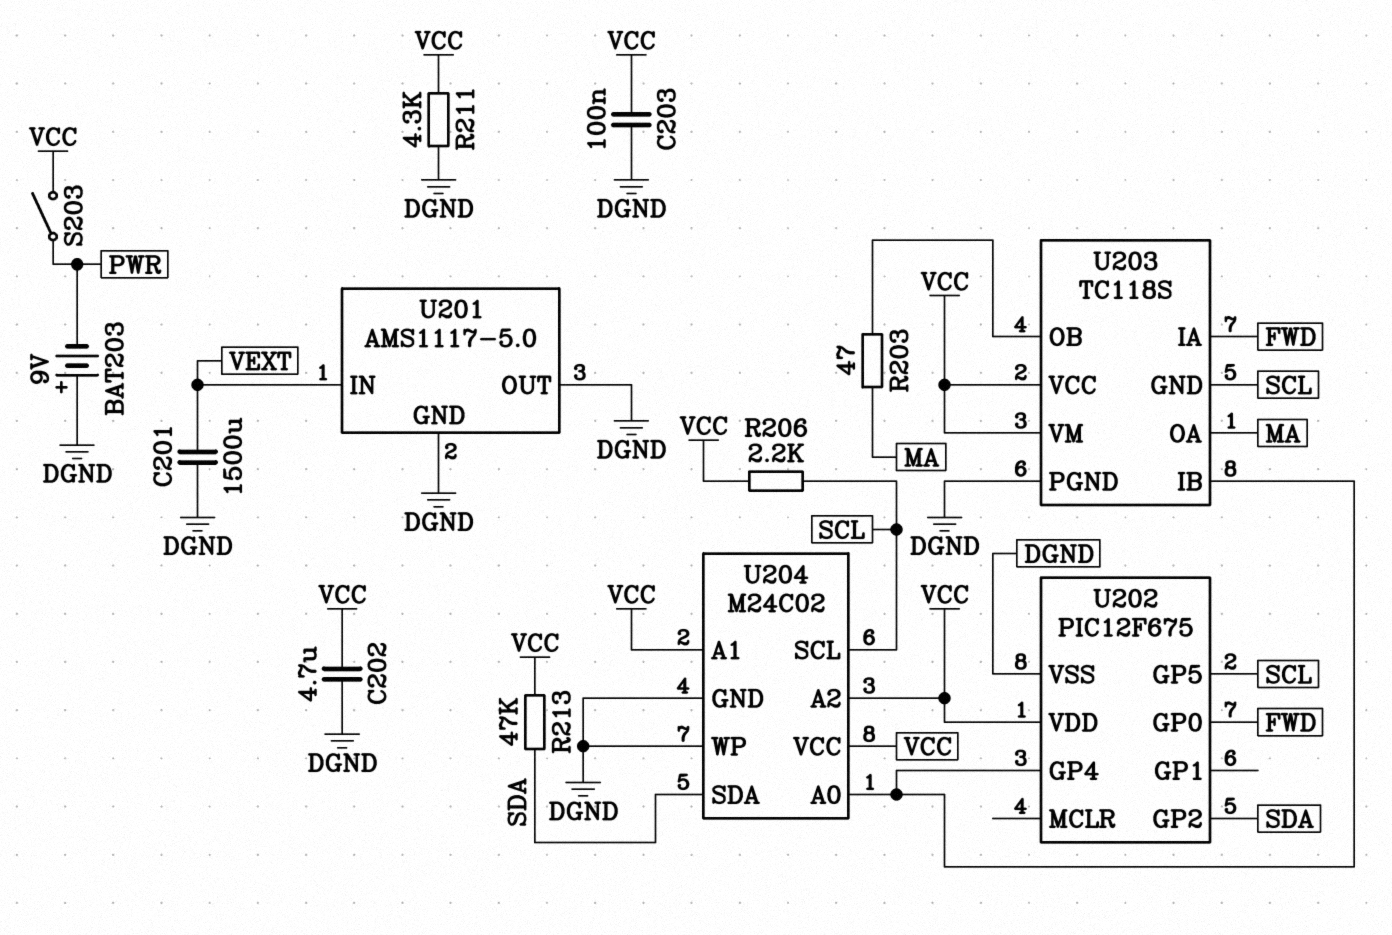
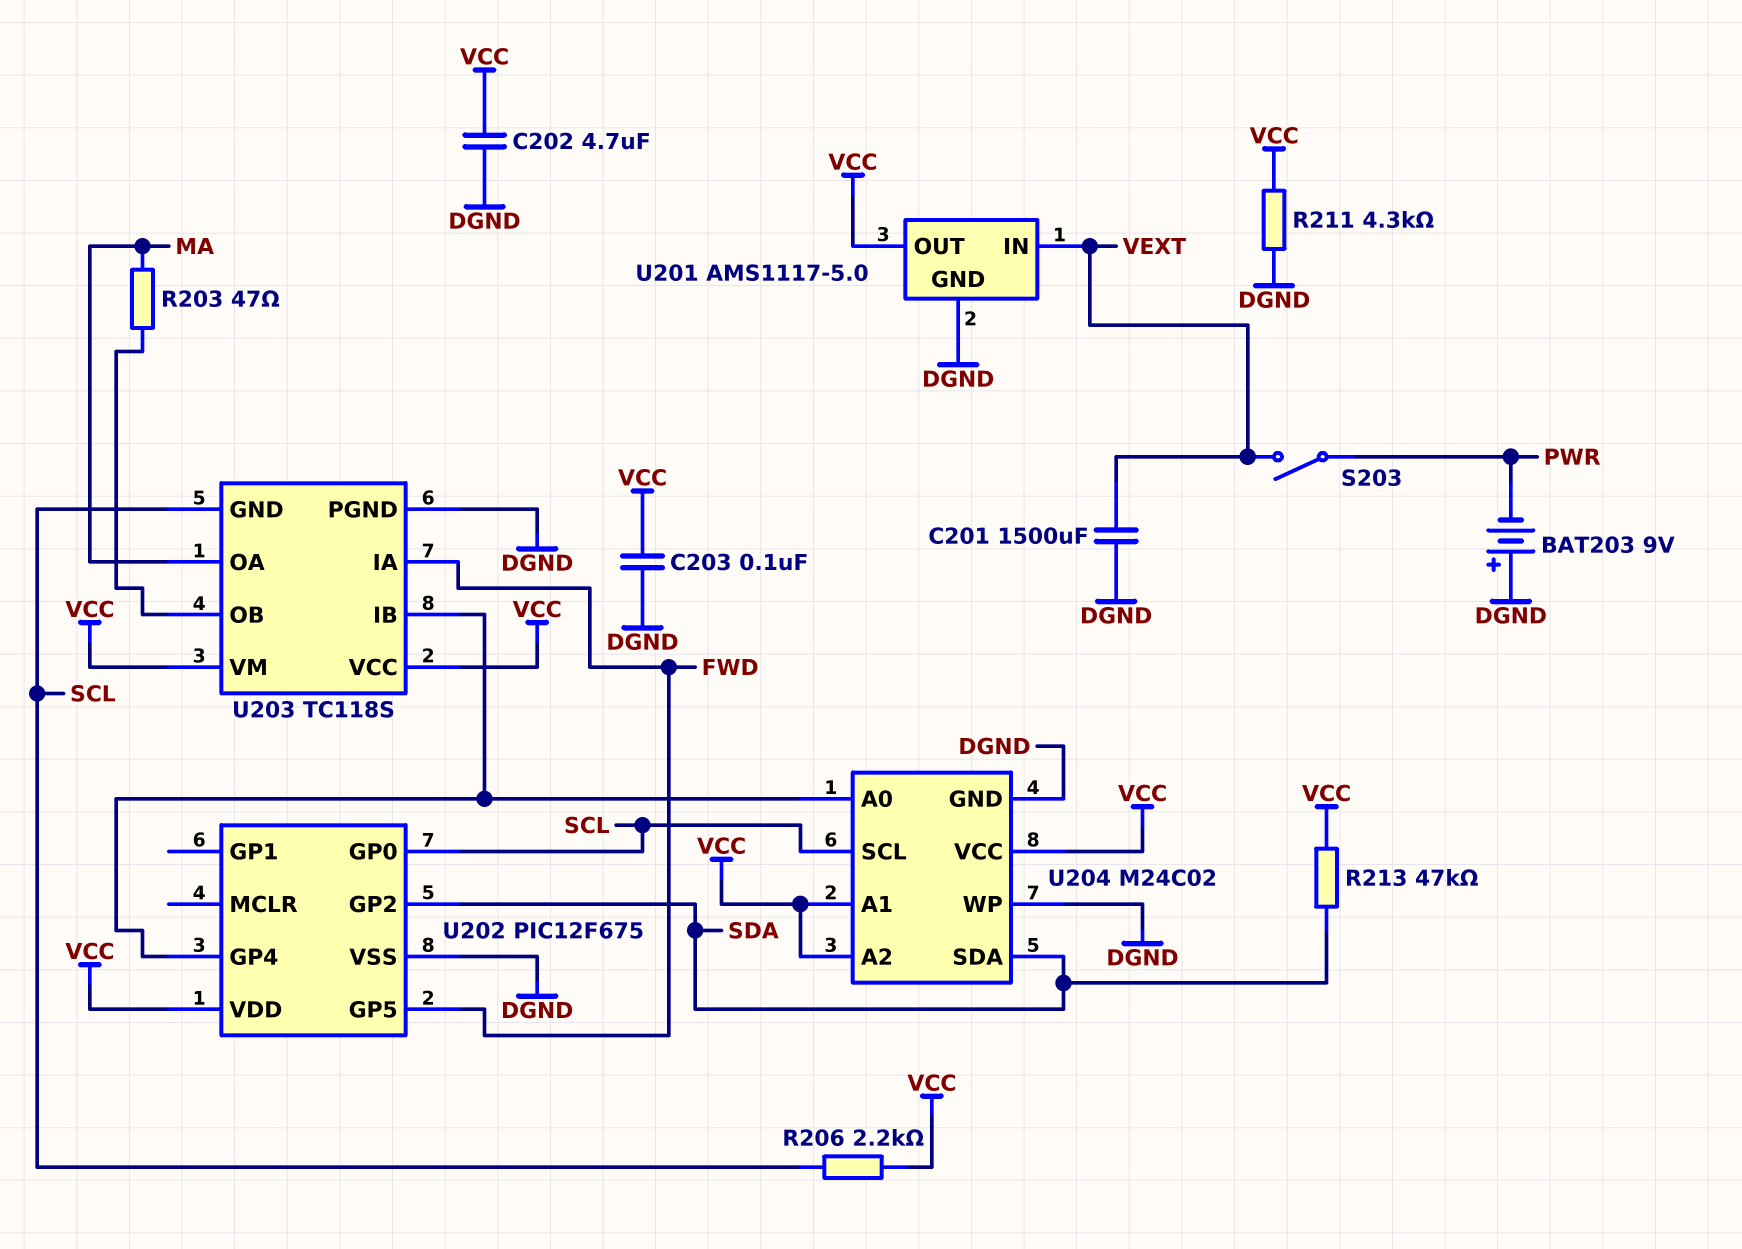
S203: switch (PWR, VCC) -> switch (PWR, VEXT)
U201 pin OUT: DGND -> VCC
U202 pin GP0: FWD -> SCL
U202 pin GP5: SCL -> FWD

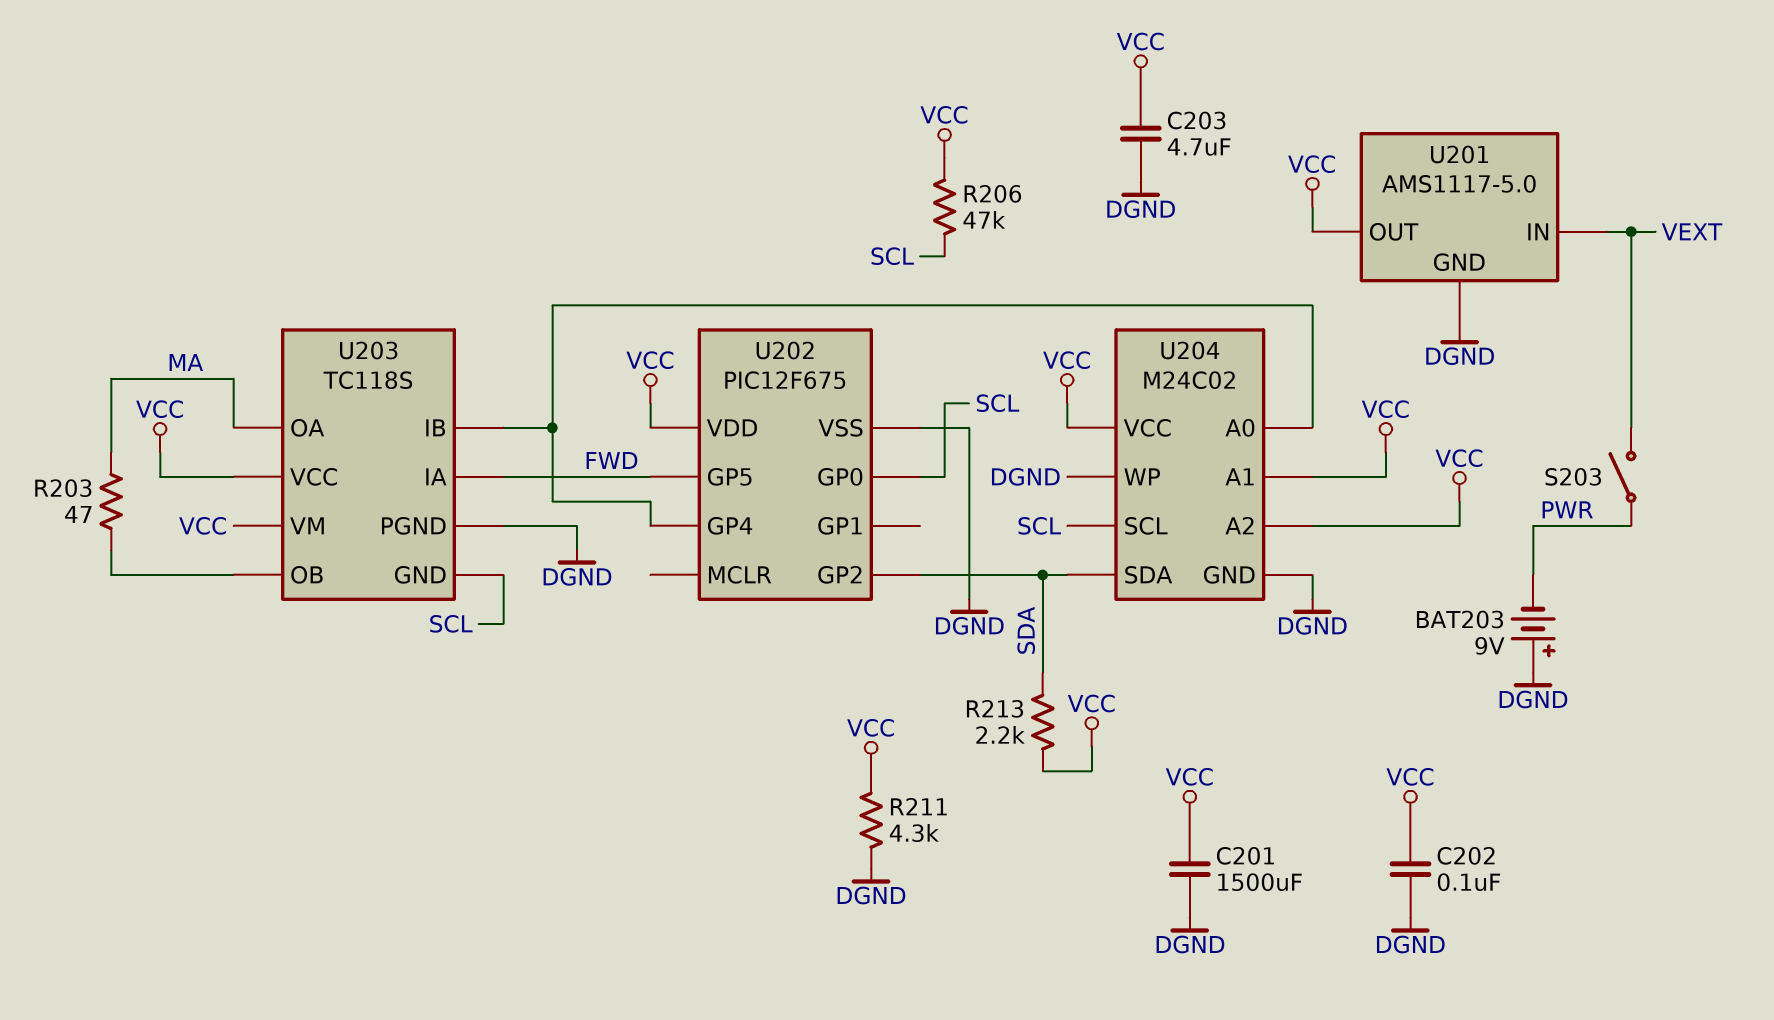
C201: 1500uF (DGND, VEXT) -> 1500uF (DGND, VCC)
C202: 4.7uF (DGND, VCC) -> 100nF (DGND, VCC)
C203: 100nF (DGND, VCC) -> 4.7uF (DGND, VCC)
R206: 2.2k (SCL, VCC) -> 47k (SCL, VCC)
R213: 47k (SDA, VCC) -> 2.2k (SDA, VCC)

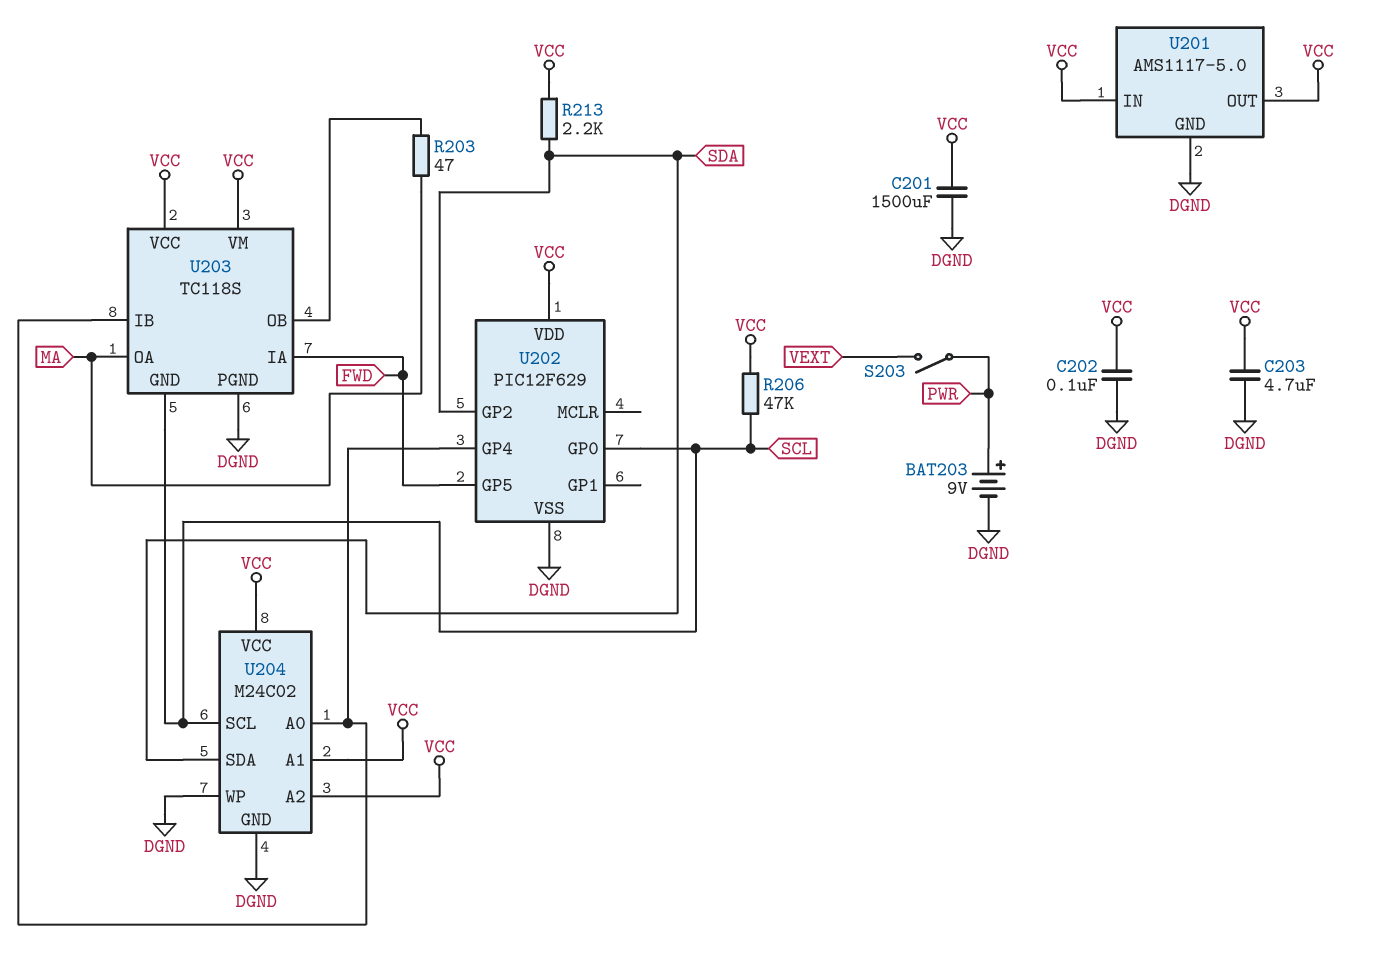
BAT203: 9V (plus DGND, minus PWR) -> 9V (plus PWR, minus DGND)
R211: 4.3k (DGND, VCC) -> none
U201 pin IN: VEXT -> VCC
U202: PIC12F675 -> PIC12F629

